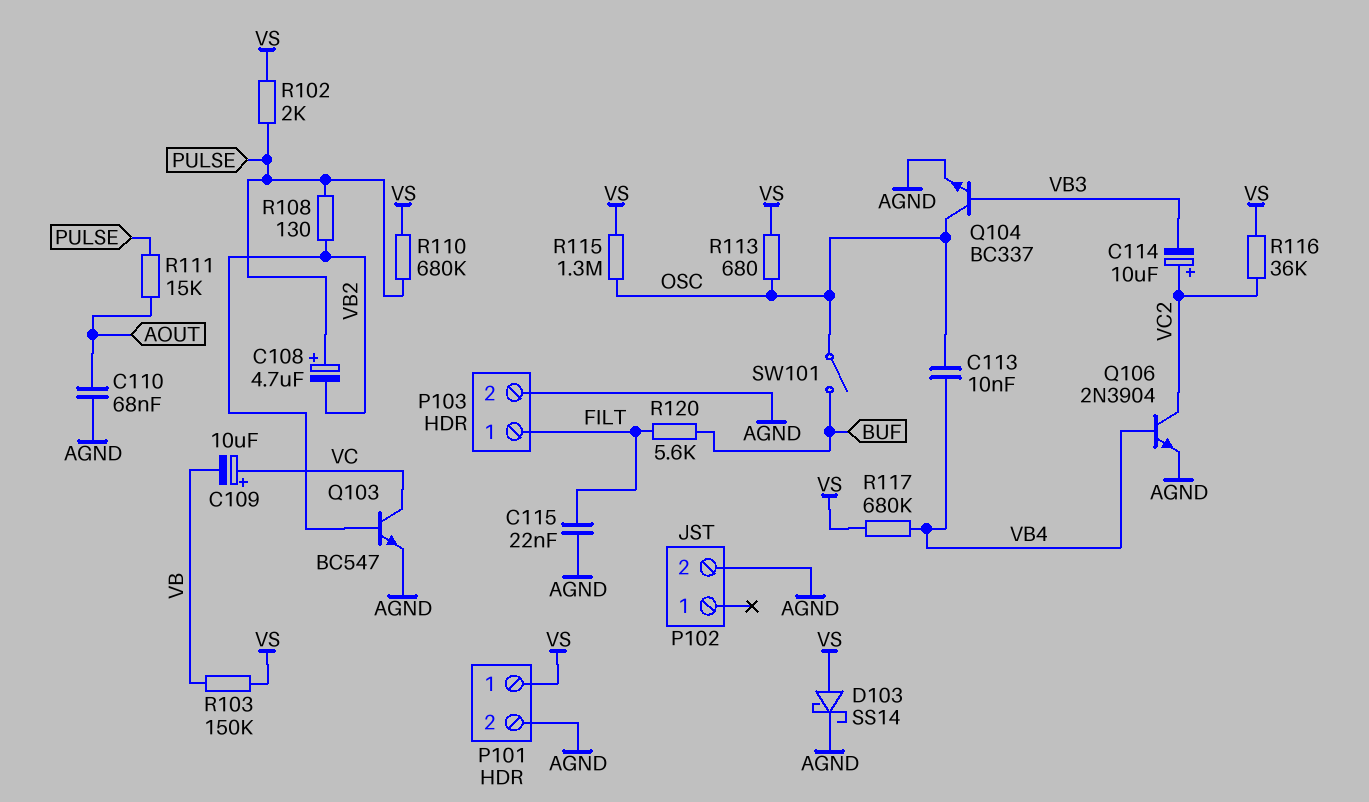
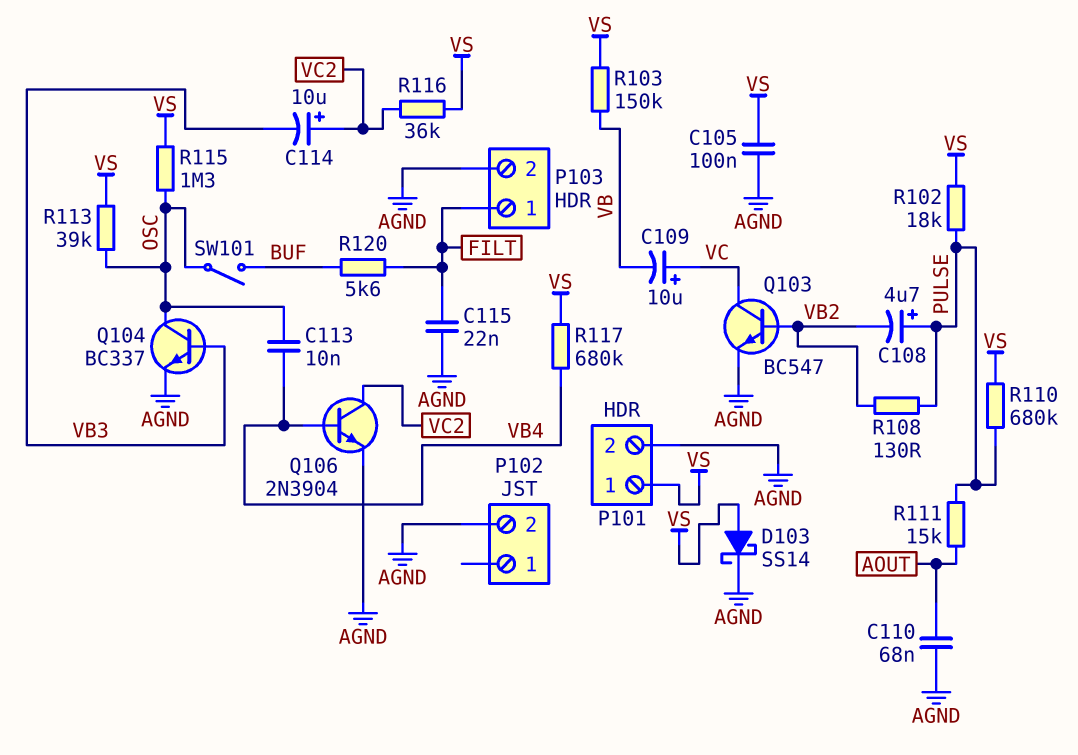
C105: none -> 100nF (AGND, VS)
R102: 2k (PULSE, VS) -> 18k (PULSE, VS)
R113: 680 (OSC, VS) -> 39k (OSC, VS)

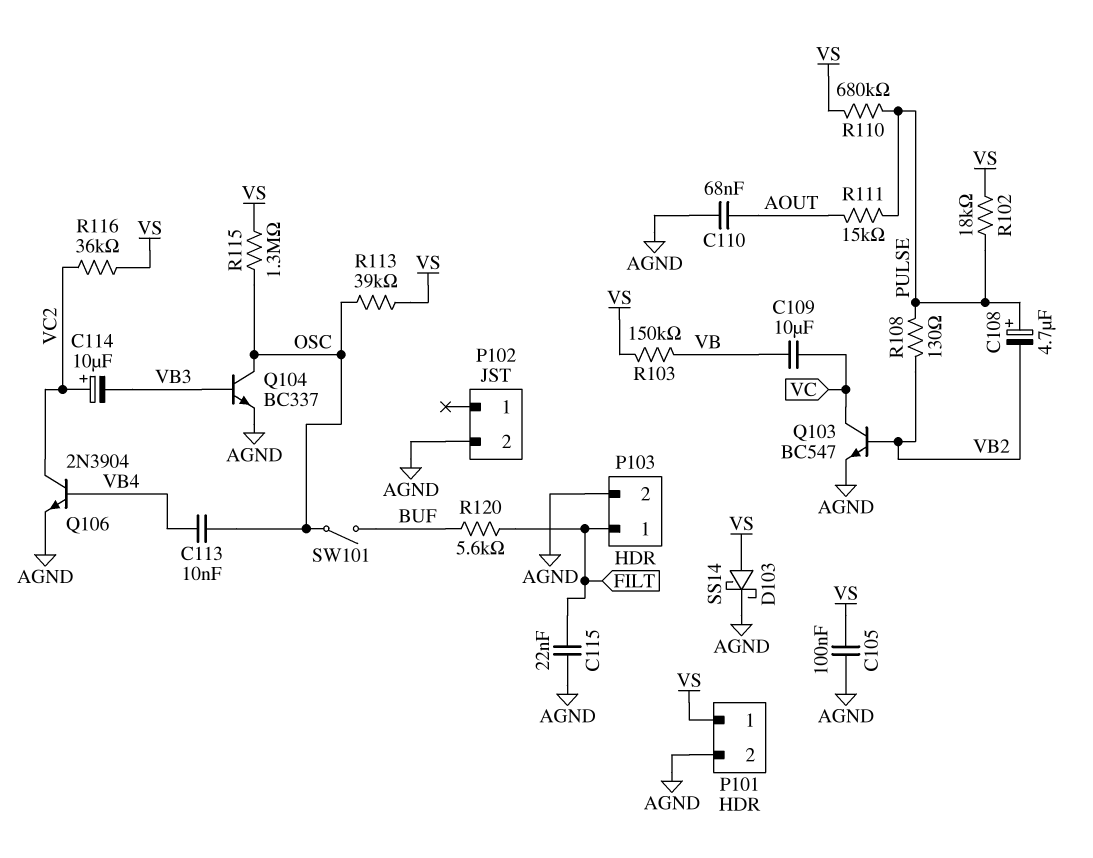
C109: 10uF (plus VC, minus VB) -> 10uF (VB, VC)
R117: 680k (VB4, VS) -> none

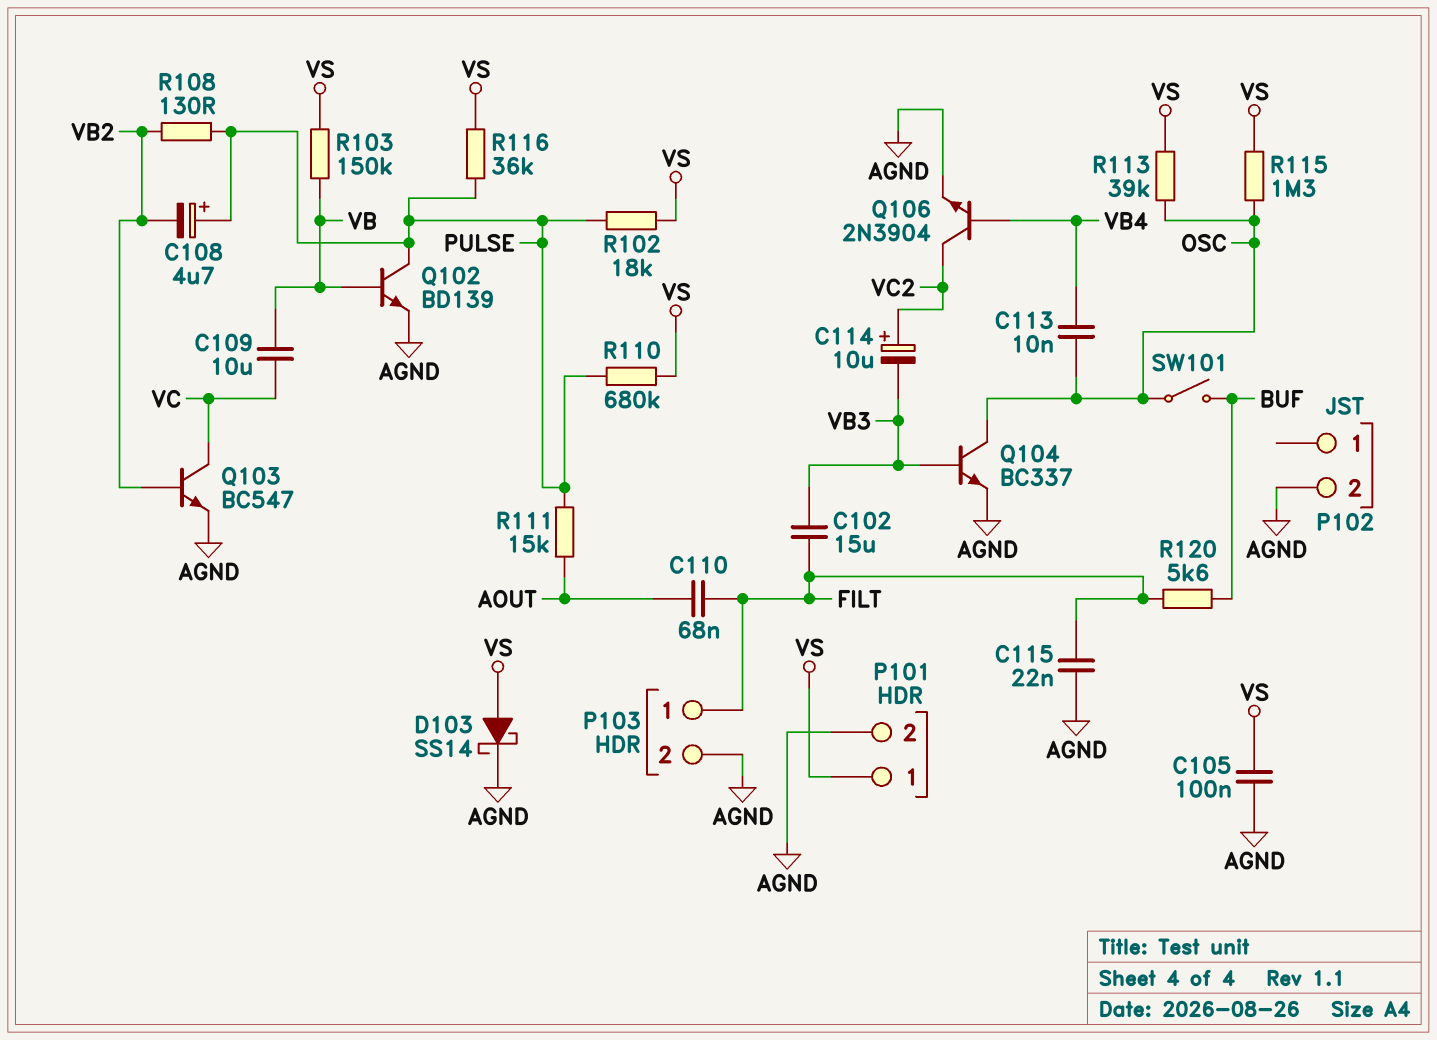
C102: none -> 15uF (FILT, VB3)
C110: 68nF (AGND, AOUT) -> 68nF (AOUT, FILT)
Q102: none -> NPN BD139 (B VB, C PULSE, E AGND)
R116: 36k (VC2, VS) -> 36k (PULSE, VS)

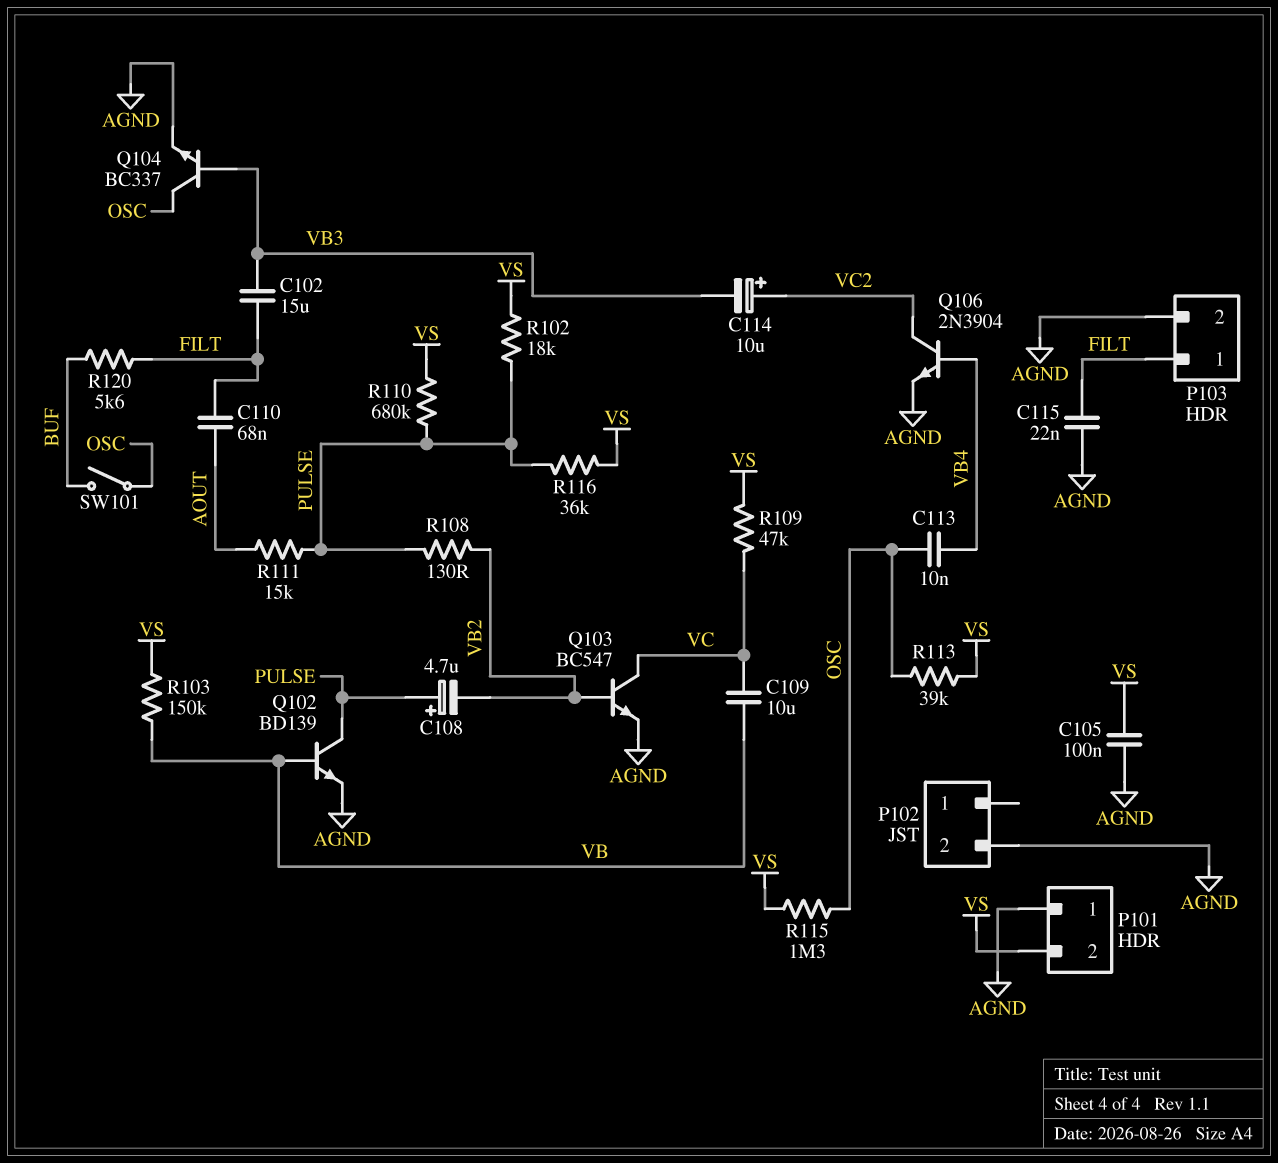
D103: schottky SS14 (A VS, K AGND) -> none
P101 pin 1: VS -> AGND
P101 pin 2: AGND -> VS
R109: none -> 47k (VC, VS)

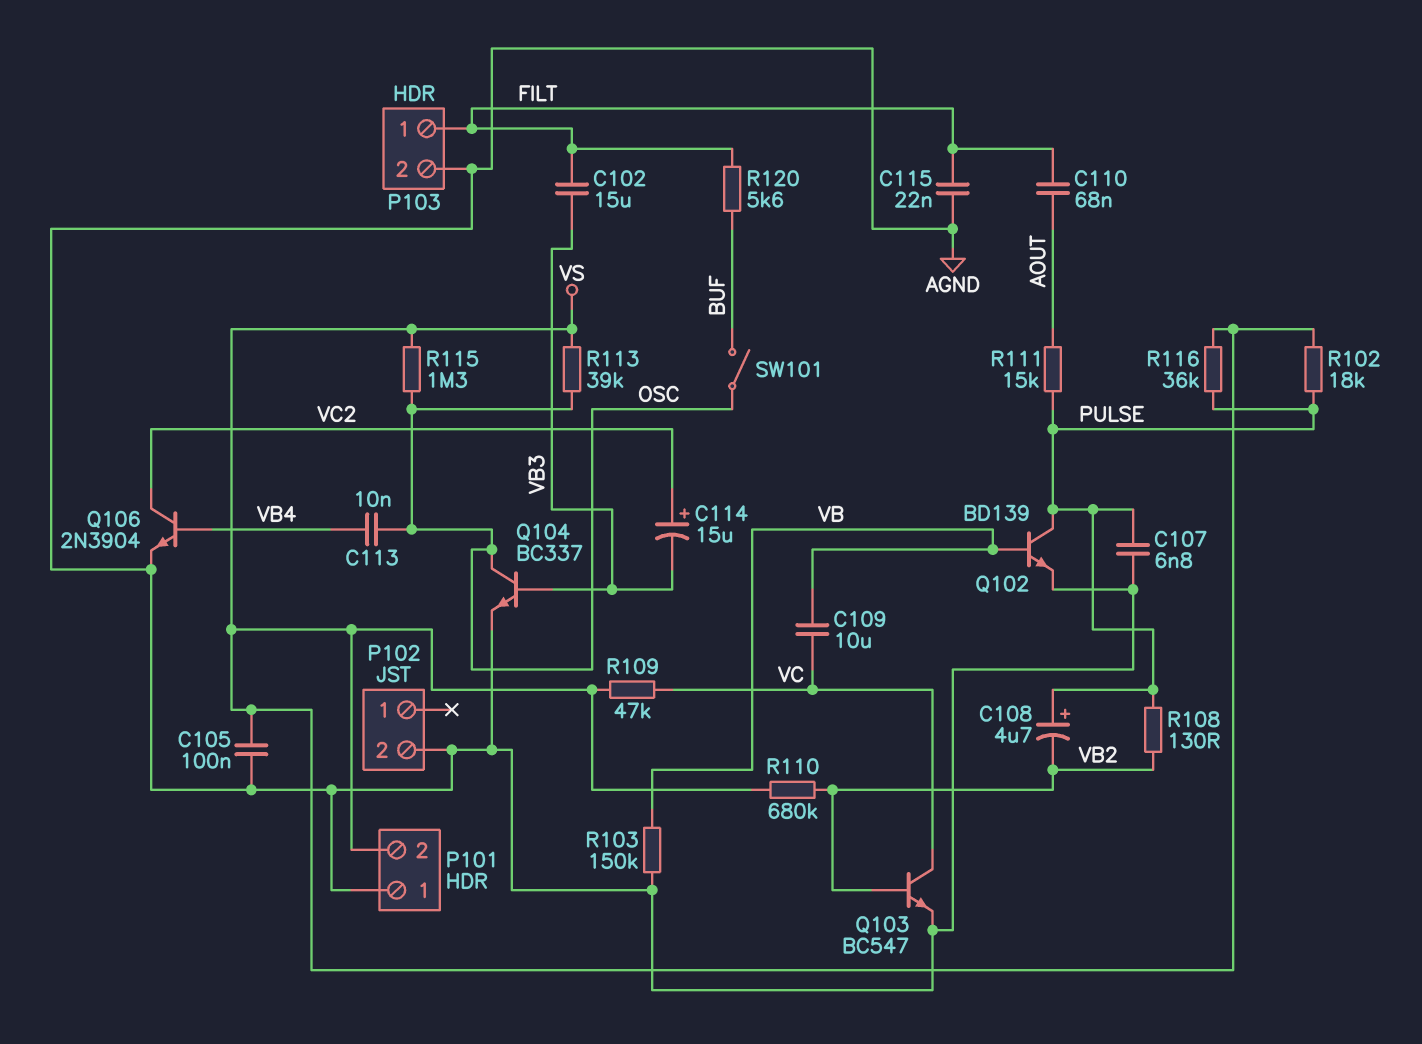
C107: none -> 6.8nF (AGND, PULSE)
C114: 10uF (plus VC2, minus VB3) -> 15uF (plus VC2, minus VB3)
R103: 150k (VB, VS) -> 150k (AGND, VB)
R110: 680k (PULSE, VS) -> 680k (VB2, VS)

